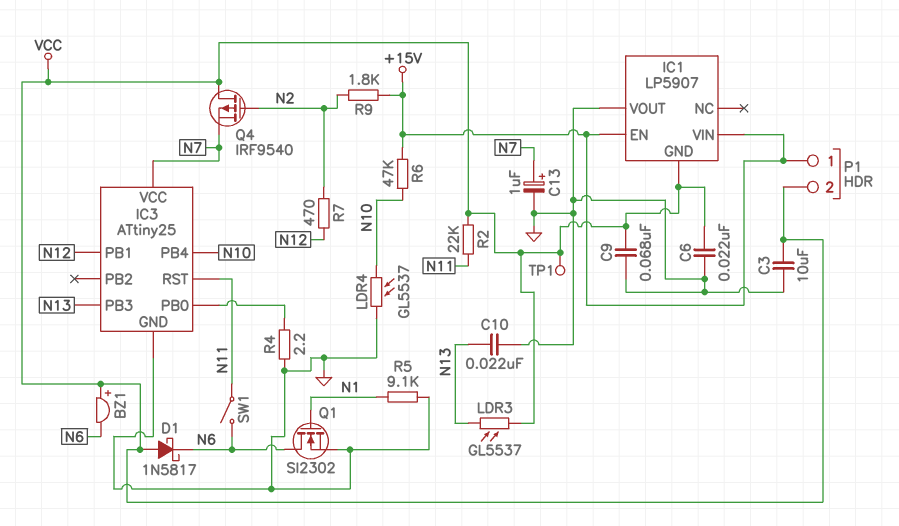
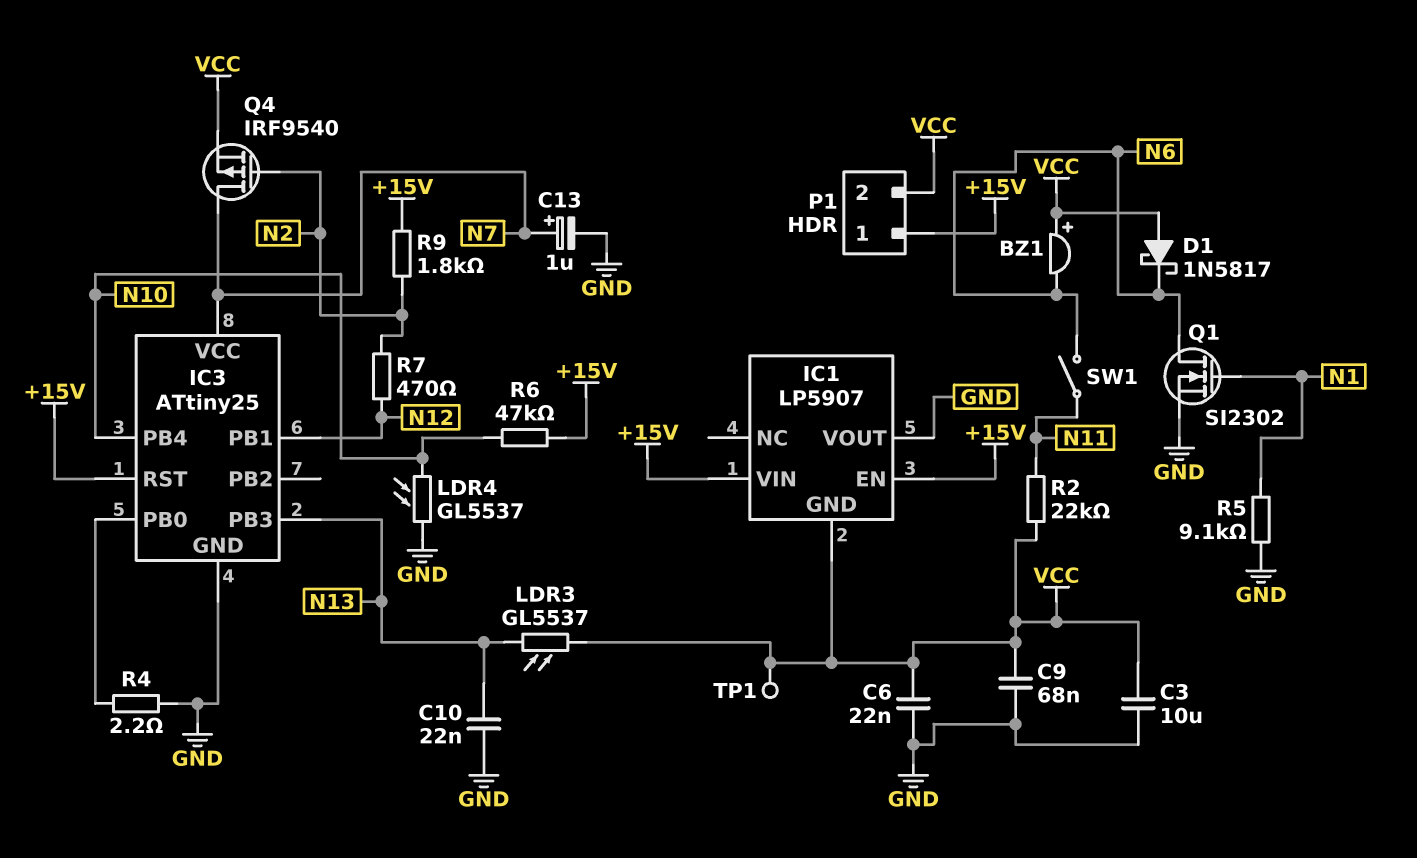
IC3 pin RST: N11 -> +15V
Q4: PMOS IRF9540 (G N2, D VCC, S N7) -> PMOS IRF9540 (G N2, D N7, S VCC)

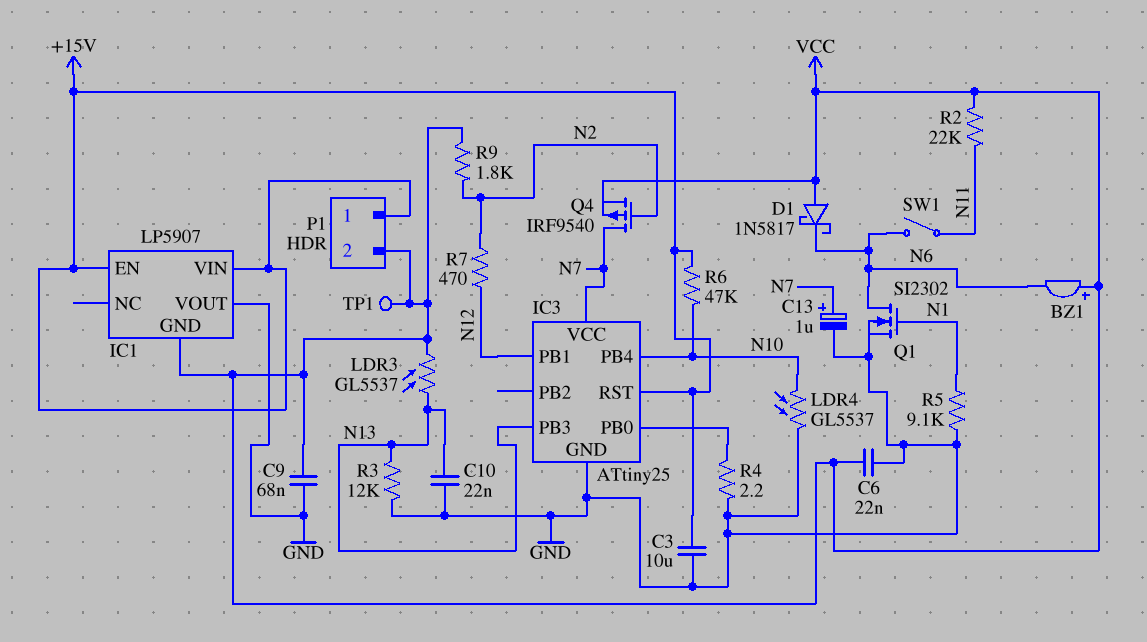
C3: 10uF (GND, VCC) -> 10uF (+15V, GND)
R3: none -> 12k (GND, N13)
R9: 1.8k (+15V, N2) -> 1.8k (N2, VCC)

